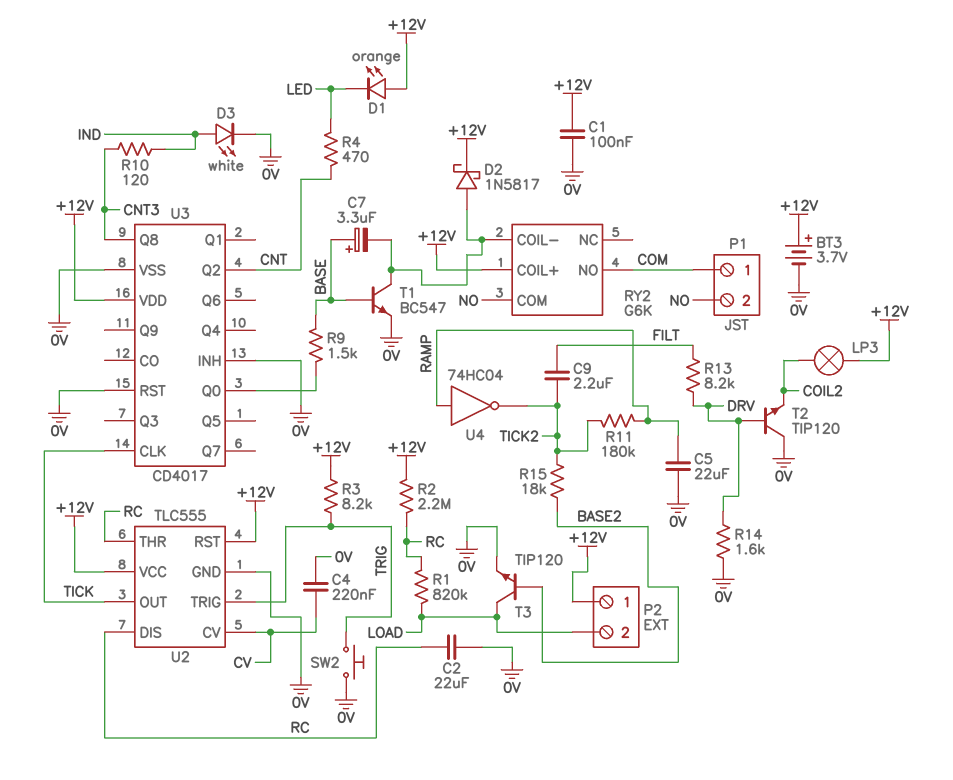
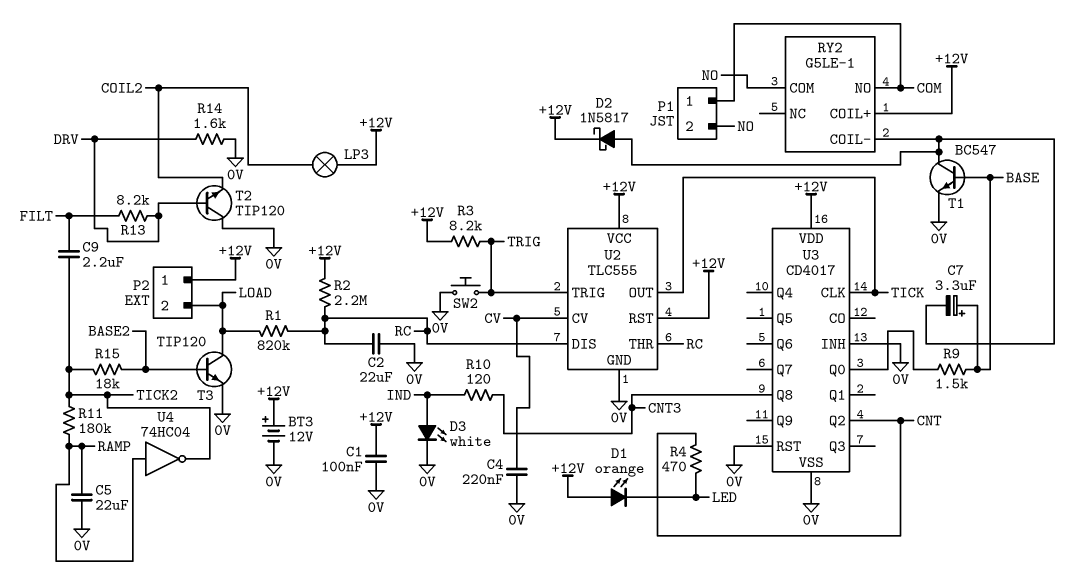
BT3: 3.7V (plus +12V, minus 0V) -> 12V (plus +12V, minus 0V)
RY2: G6K -> G5LE-1

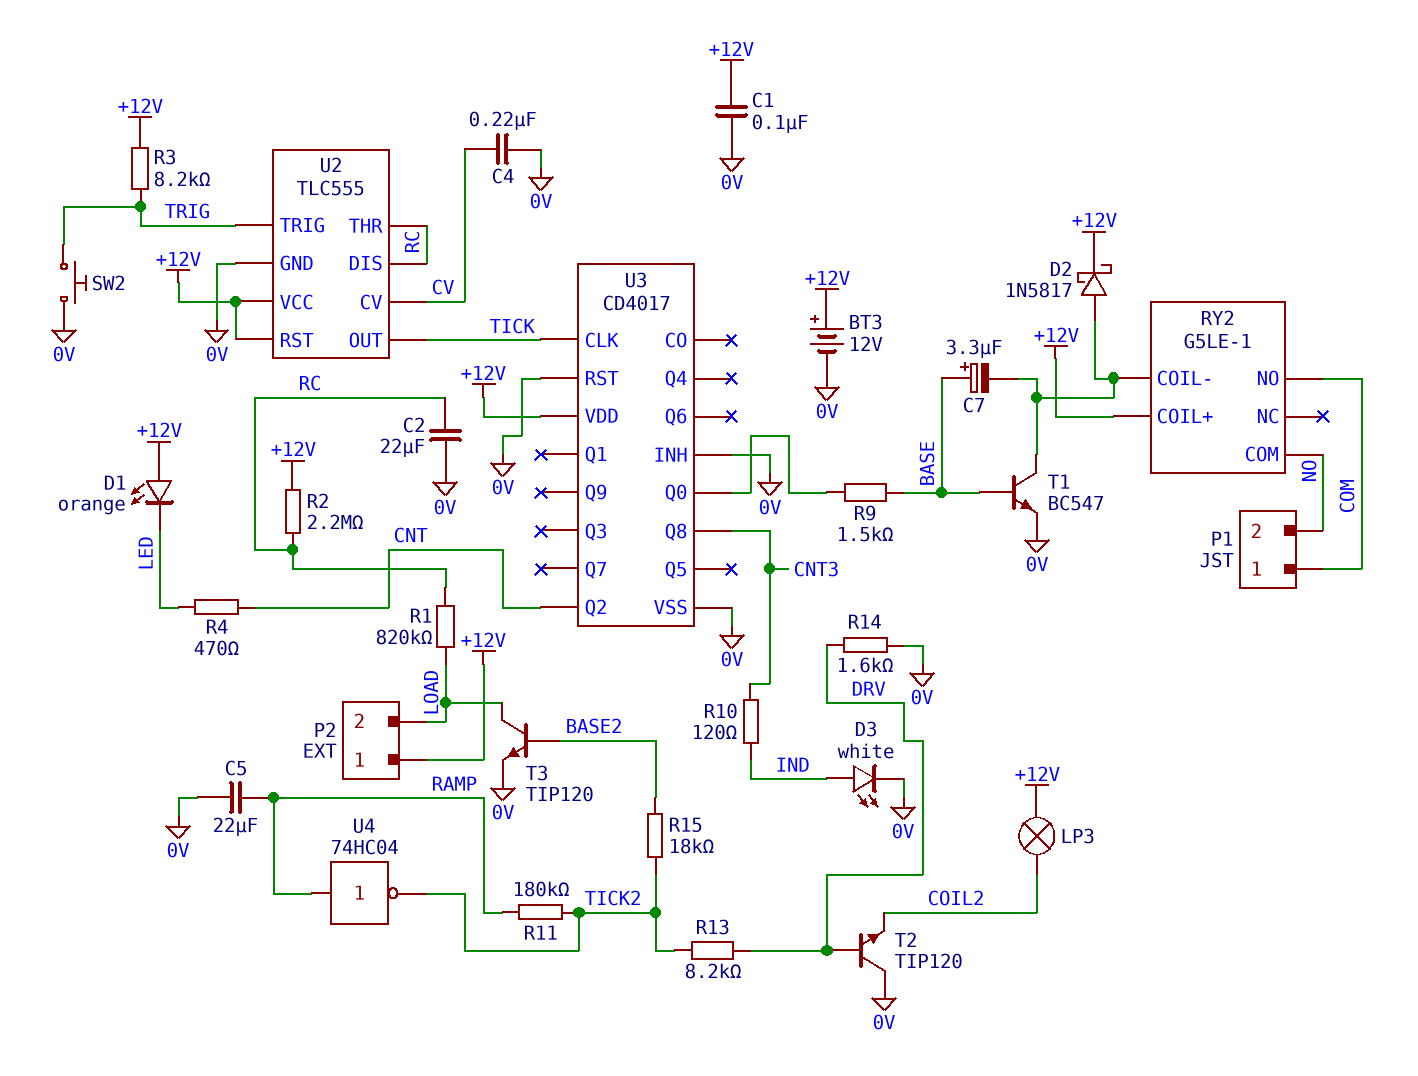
C9: 2.2uF (FILT, TICK2) -> none
R13: 8.2k (DRV, FILT) -> 8.2k (DRV, TICK2)

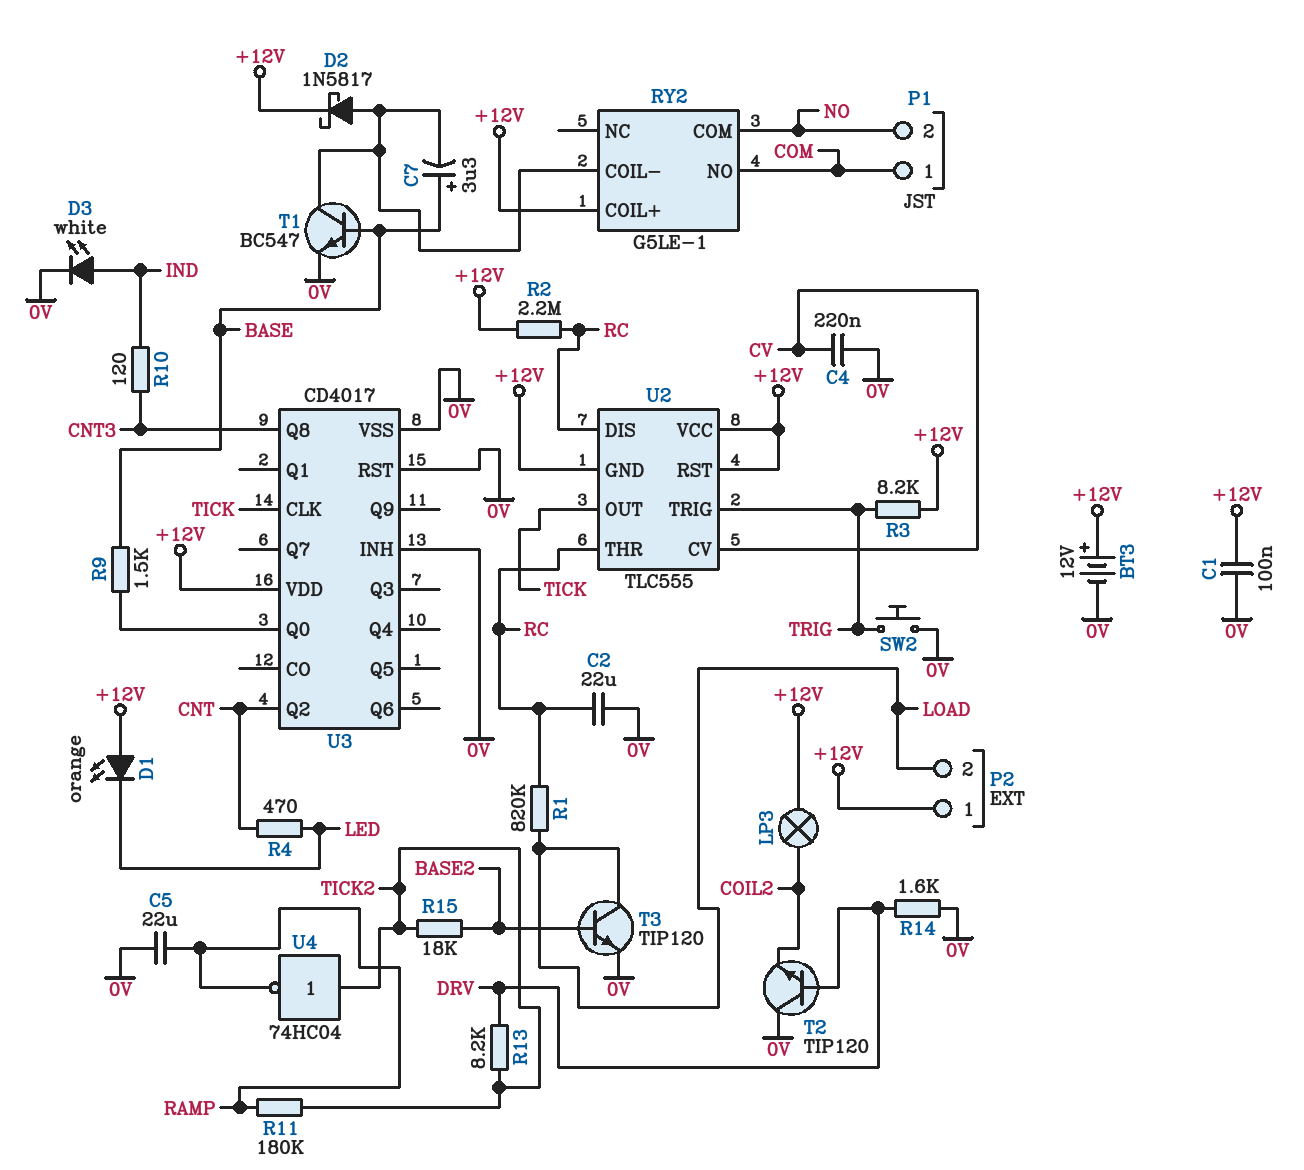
U2 pin GND: 0V -> +12V
U4: NOT 74HC04 (in RAMP, out TICK2) -> NOT 74HC04 (in TICK2, out RAMP)

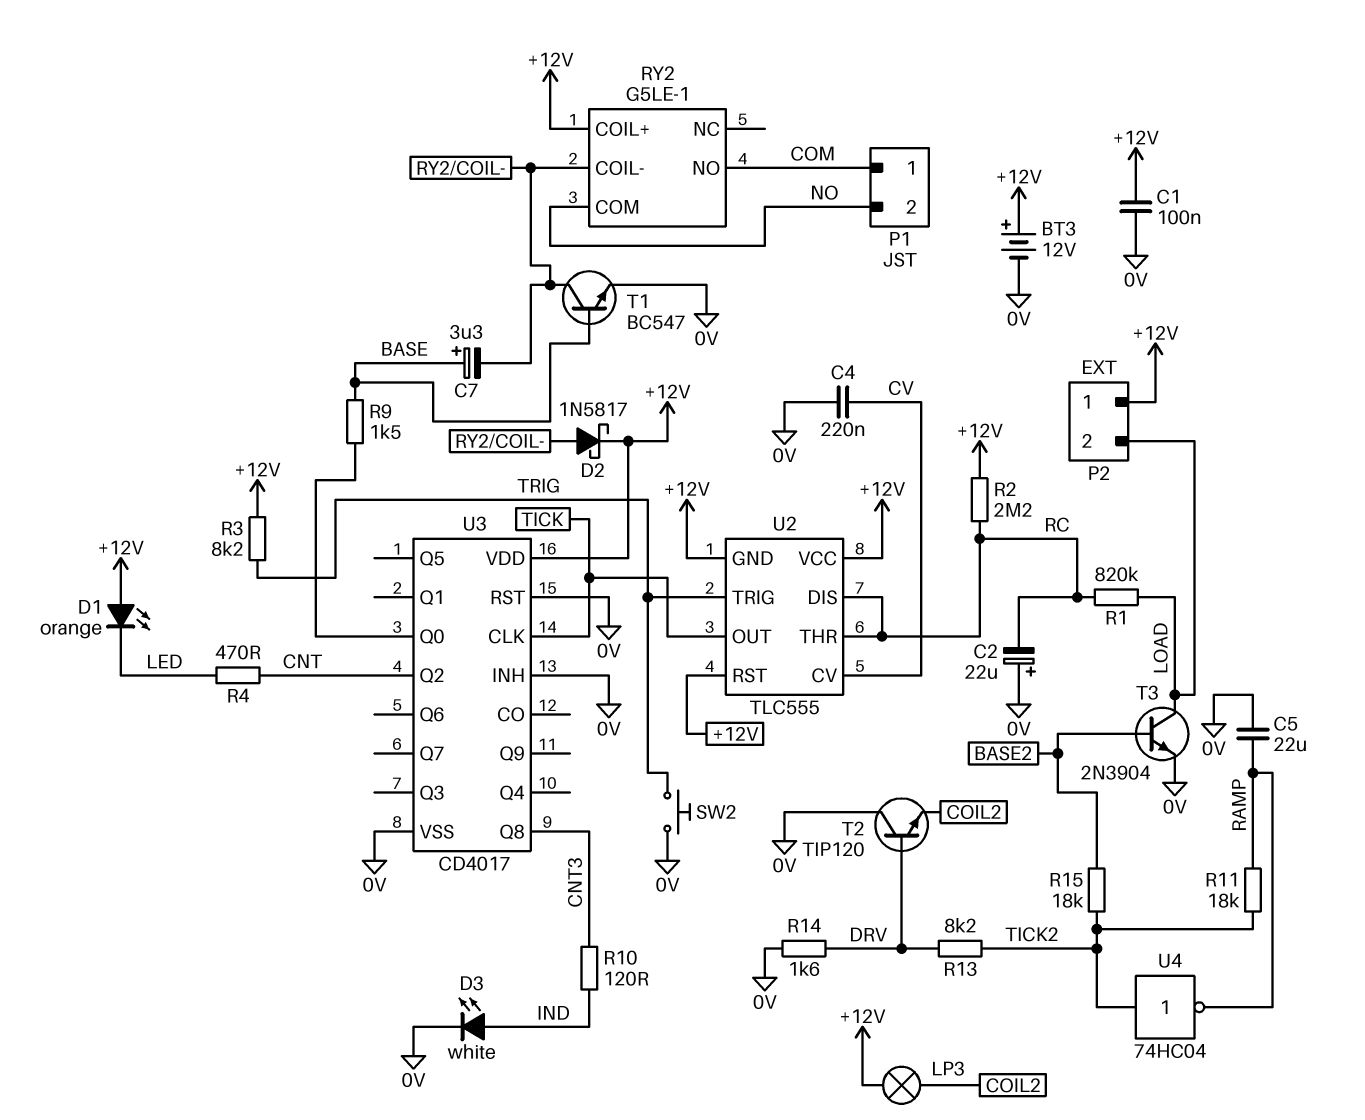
C2: 22uF (0V, RC) -> 22uF (plus 0V, minus RC)
R11: 180k (RAMP, TICK2) -> 18k (RAMP, TICK2)
T3: NPN TIP120 (B BASE2, C LOAD, E 0V) -> NPN 2N3904 (B BASE2, C LOAD, E 0V)

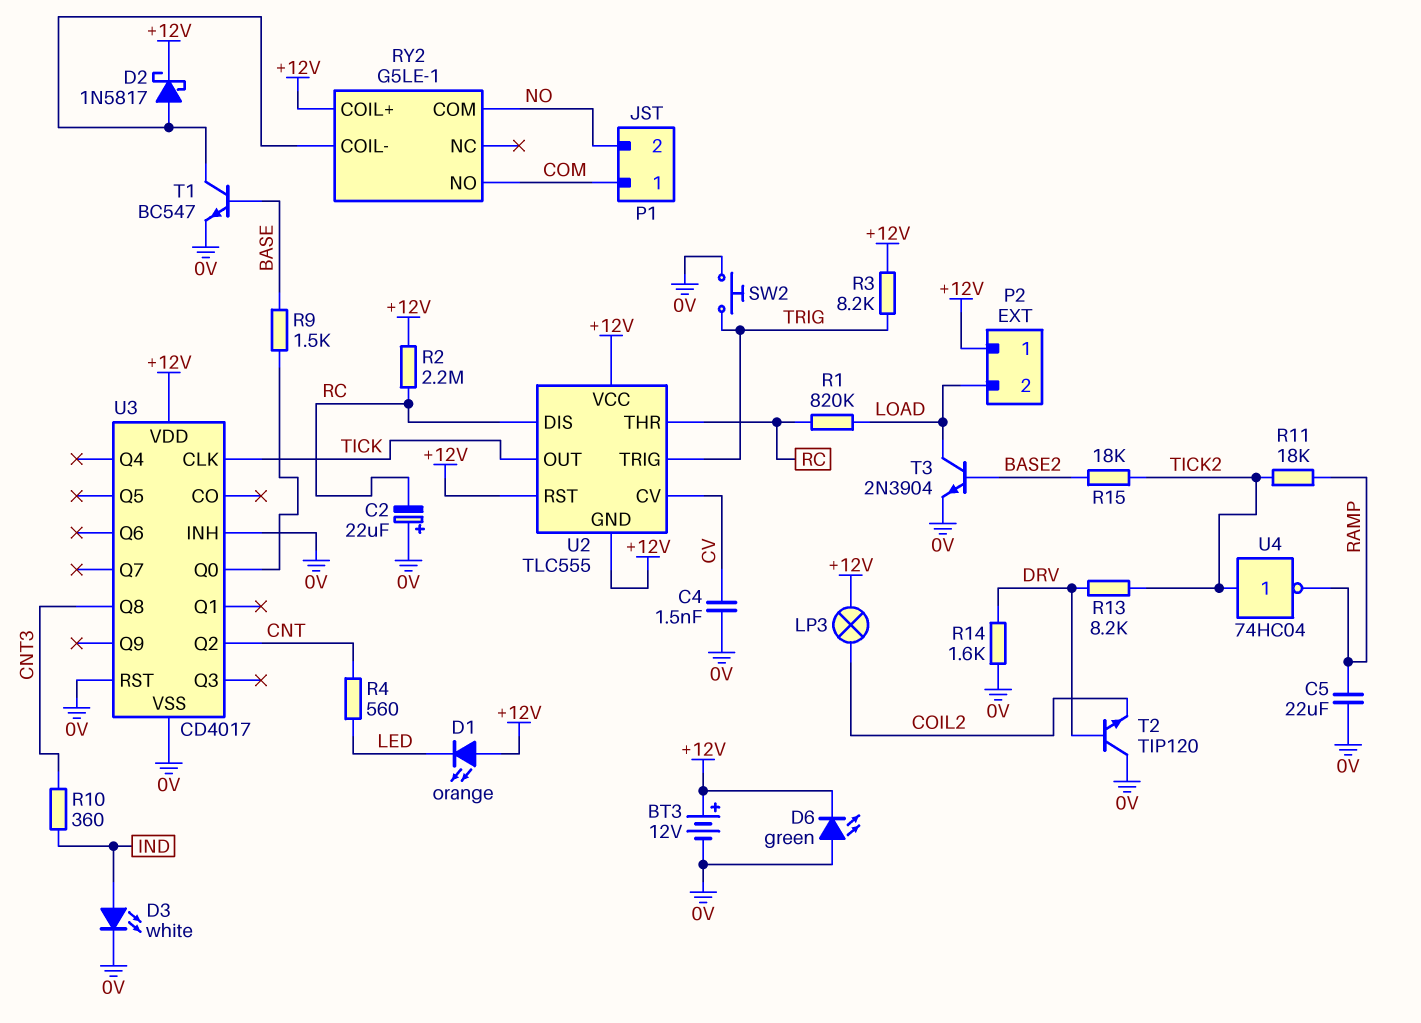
C1: 100nF (+12V, 0V) -> none
C4: 220nF (0V, CV) -> 1.5nF (0V, CV)
C7: 3.3uF (plus BASE, minus RY2/COIL-) -> none
D6: none -> LED green (A 0V, K +12V)
R4: 470 (CNT, LED) -> 560 (CNT, LED)
R10: 120 (CNT3, IND) -> 360 (CNT3, IND)

